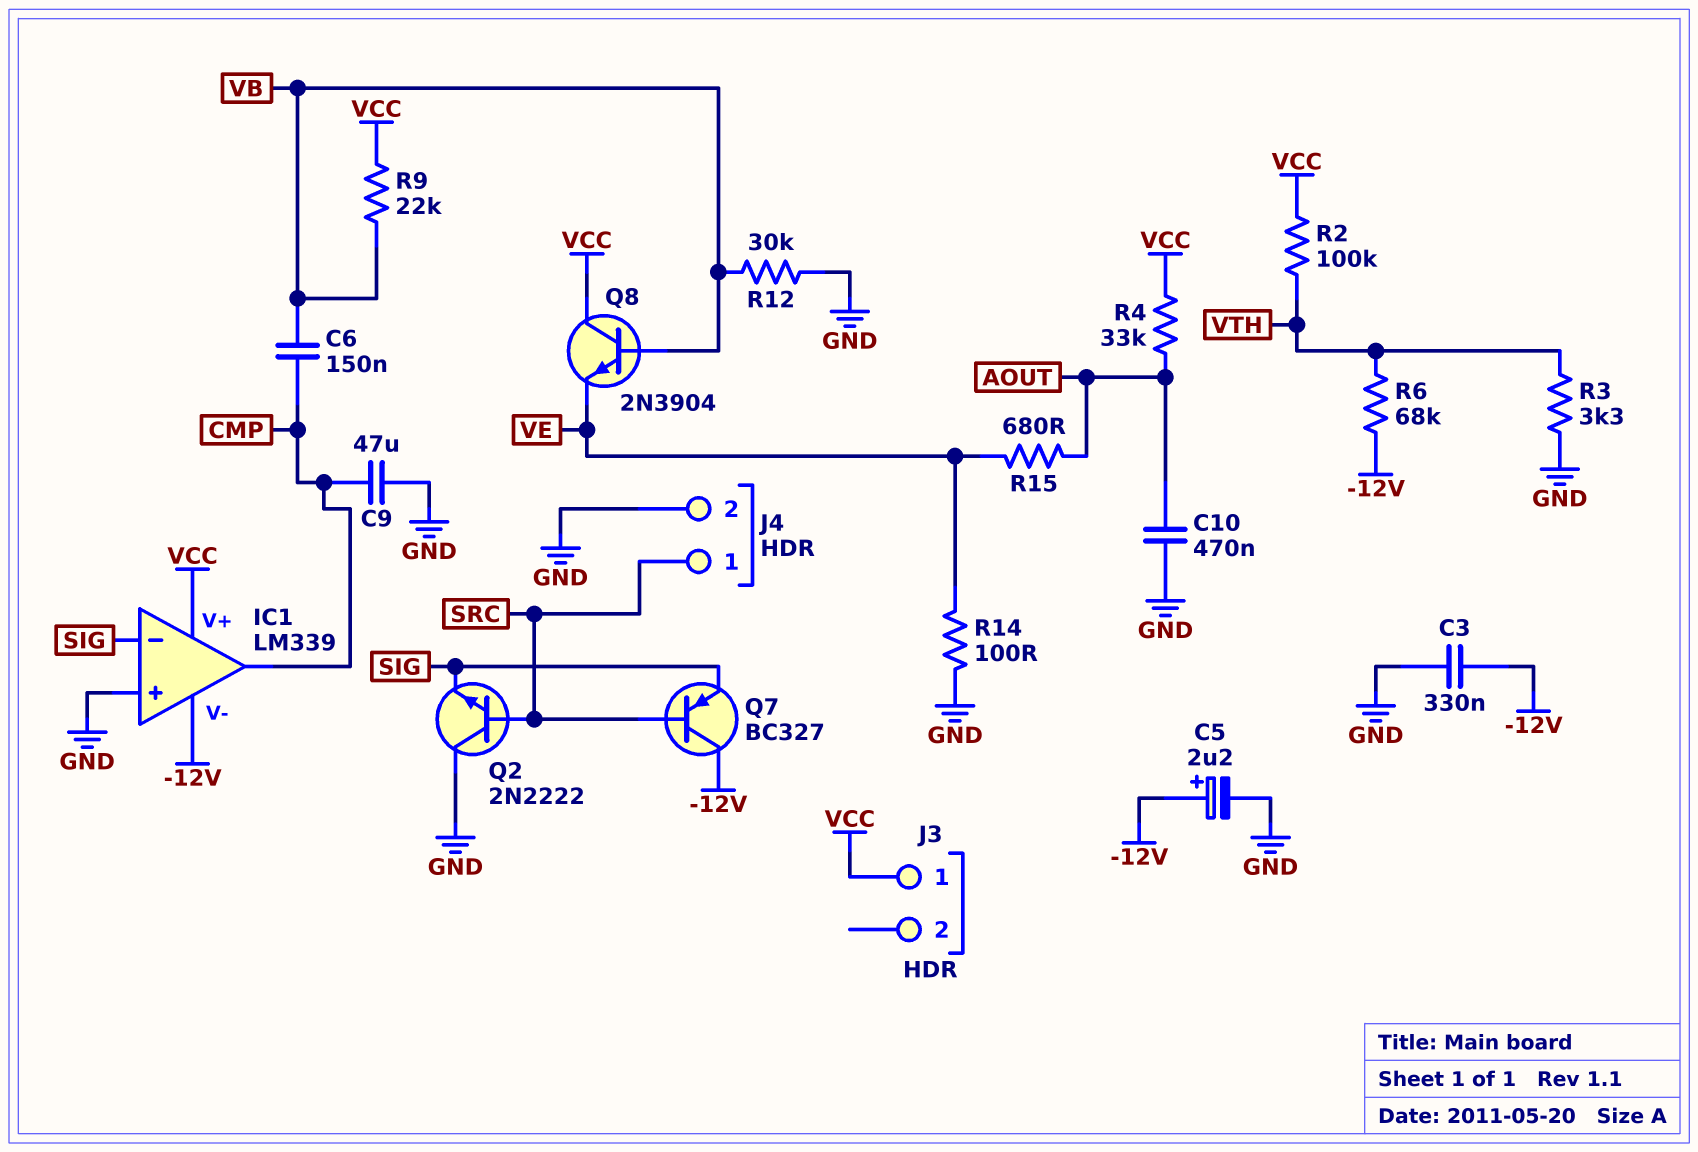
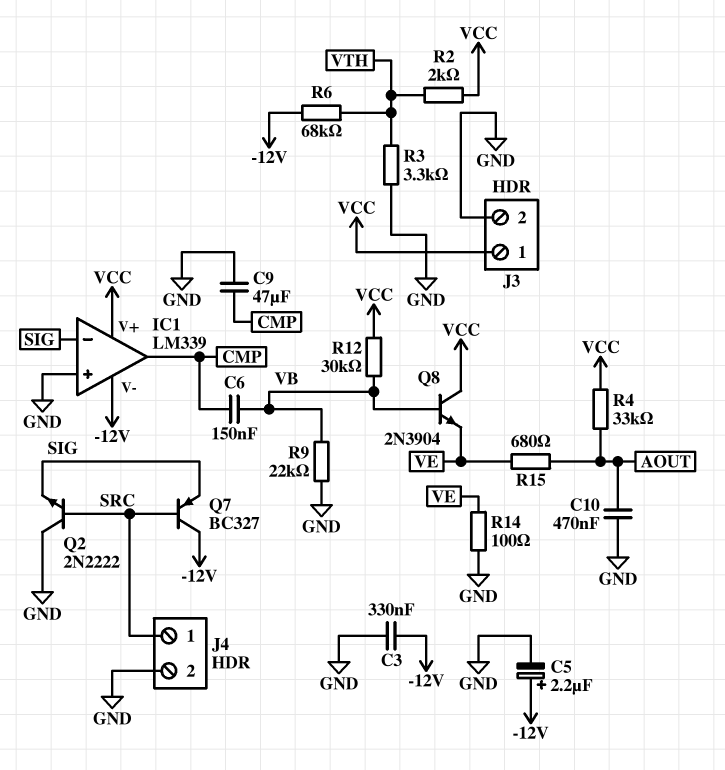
J3 pin 2: none -> GND
R2: 100k (VCC, VTH) -> 2k (VCC, VTH)
R9: 22k (VB, VCC) -> 22k (GND, VB)
R12: 30k (GND, VB) -> 30k (VB, VCC)

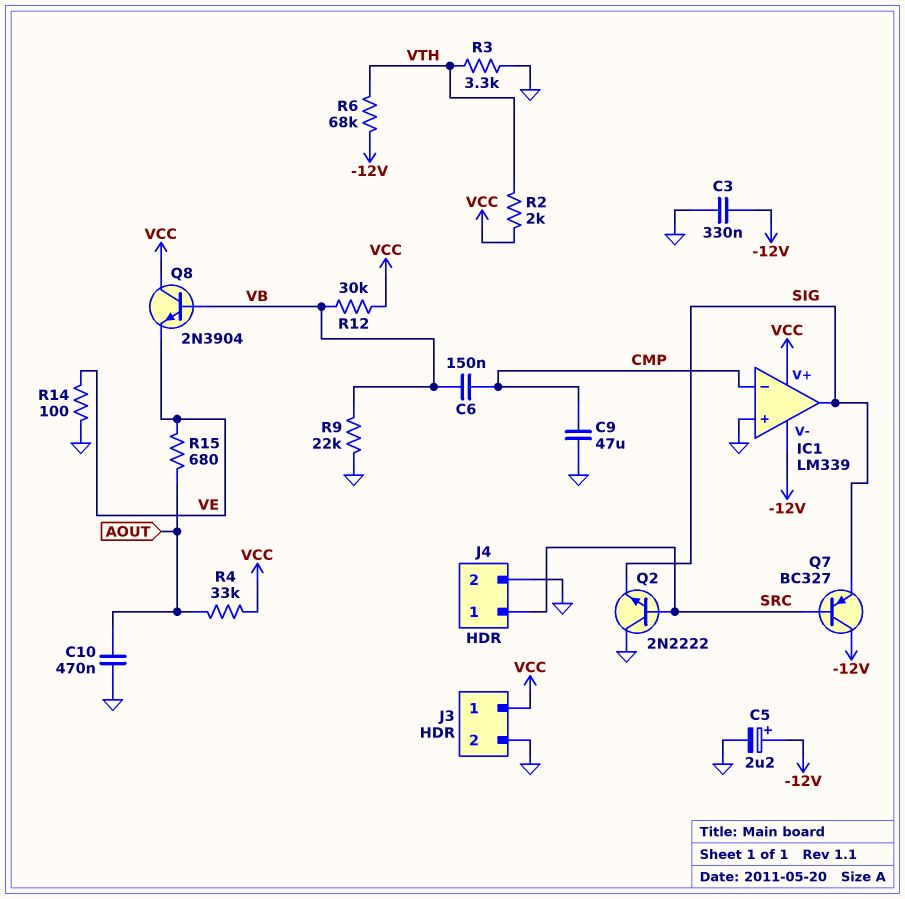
IC1 pin in-: SIG -> CMP
IC1 pin out: CMP -> SIG

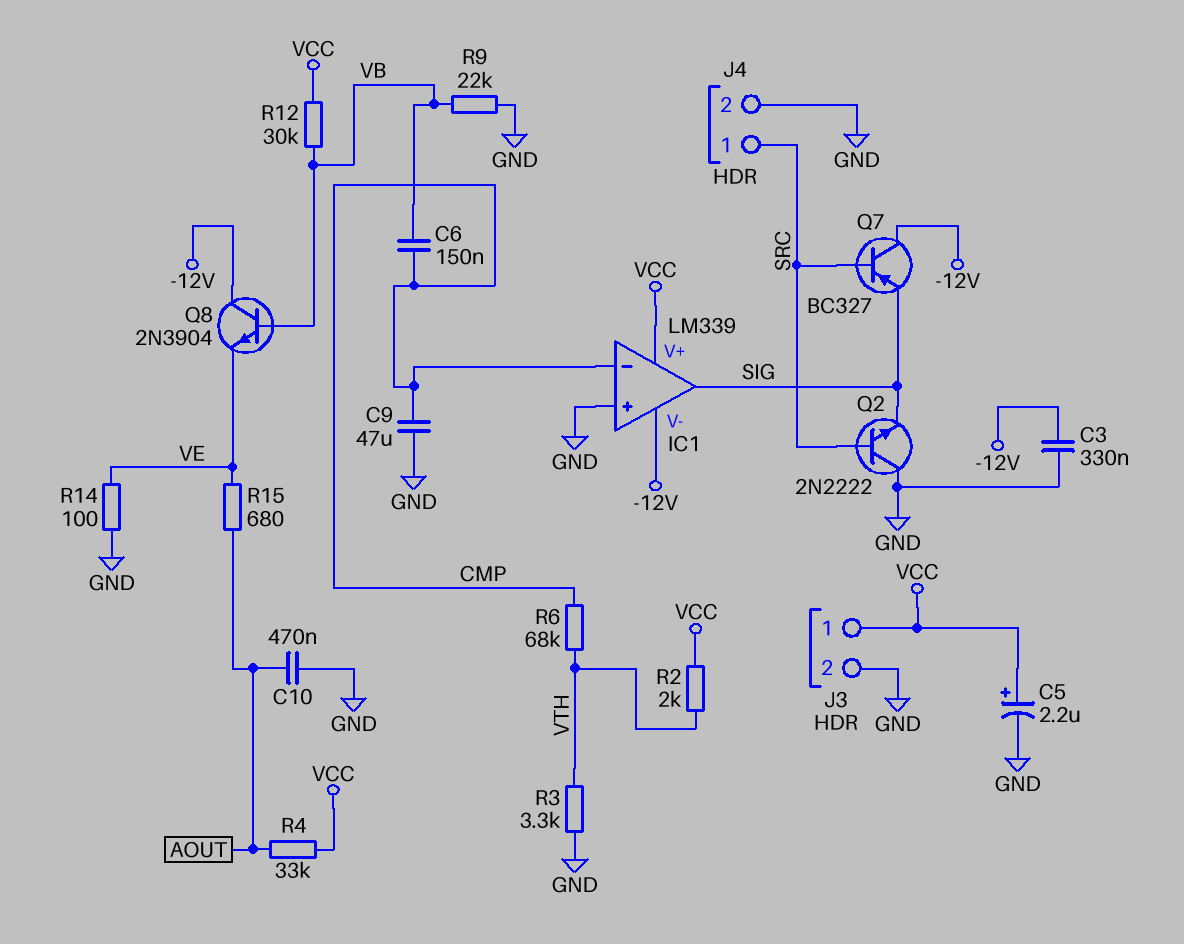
C5: 2.2uF (plus -12V, minus GND) -> 2.2uF (plus VCC, minus GND)
Q8: NPN 2N3904 (B VB, C VCC, E VE) -> NPN 2N3904 (B VB, C -12V, E VE)
R6: 68k (-12V, VTH) -> 68k (CMP, VTH)

